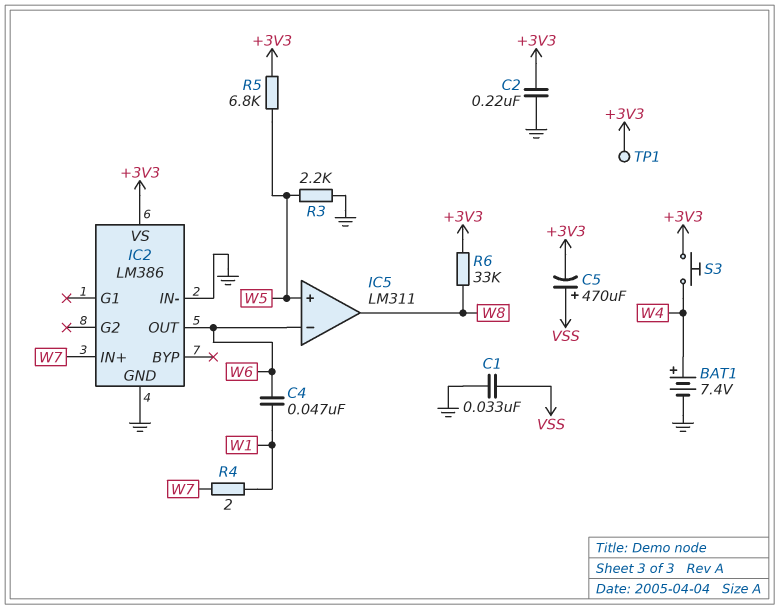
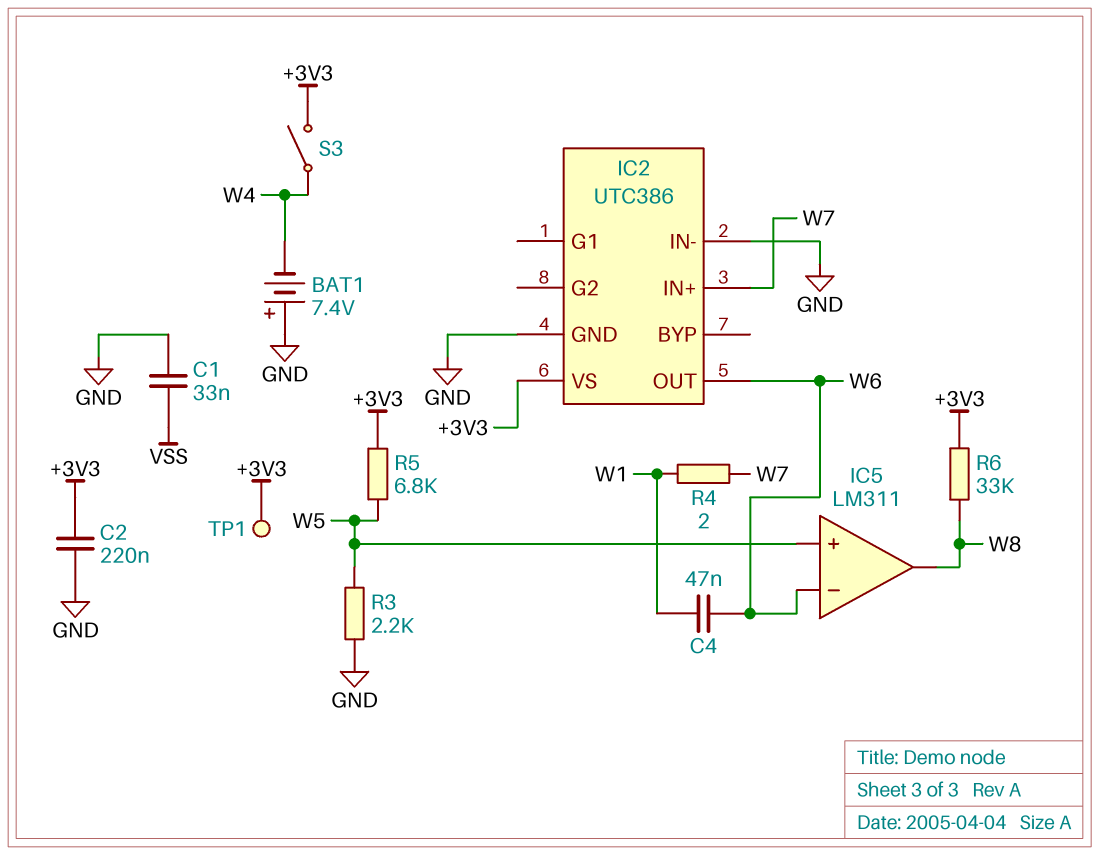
BAT1: 7.4V (plus W4, minus GND) -> 7.4V (plus GND, minus W4)
C5: 470uF (plus VSS, minus +3V3) -> none
IC2: LM386 -> UTC386
S3: button (+3V3, W4) -> switch (+3V3, W4)

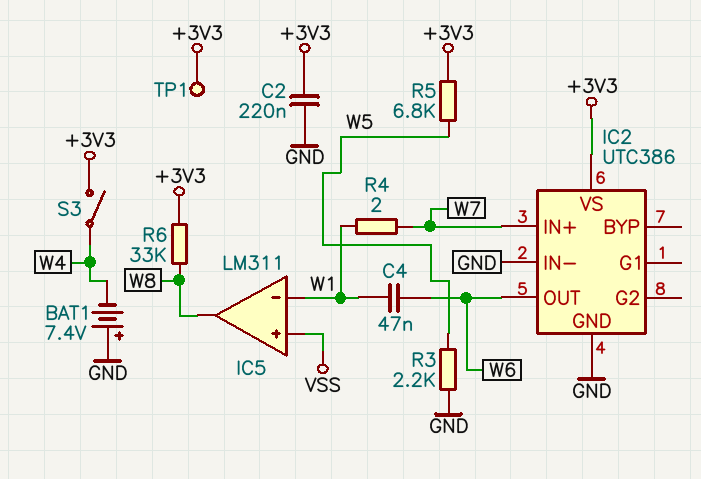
C1: 33nF (GND, VSS) -> none
IC5 pin in+: W5 -> VSS
IC5 pin in-: W6 -> W1

